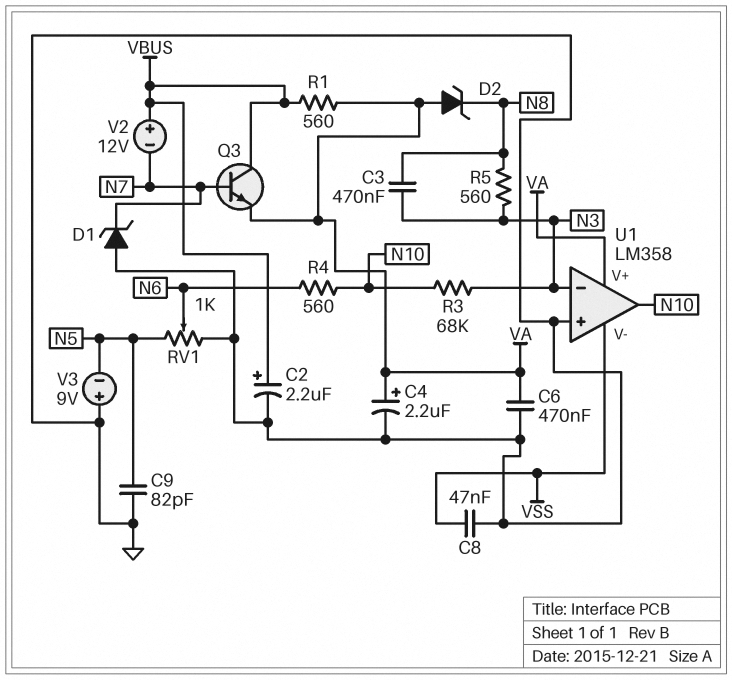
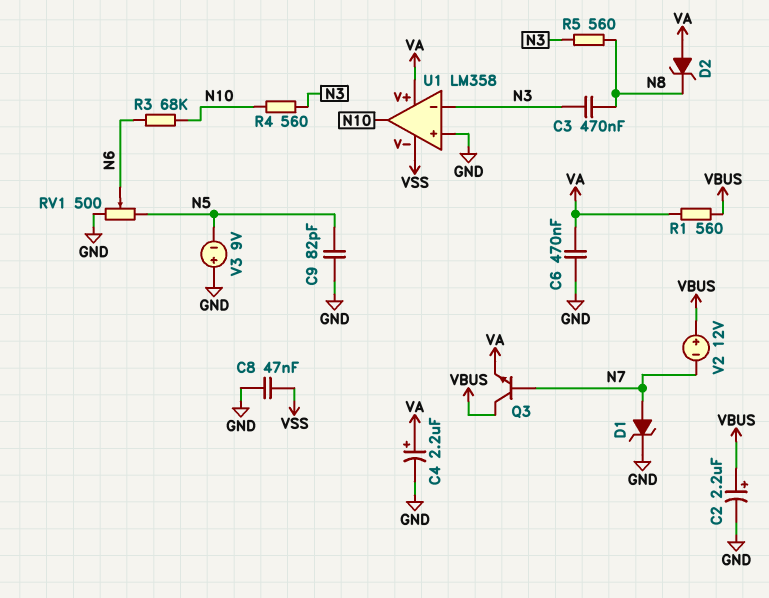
D1: zener (A GND, K N7) -> zener (A N7, K GND)
R3: 68k (N3, N10) -> 68k (N6, N10)
R4: 560 (N6, N10) -> 560 (N3, N10)
RV1: 1k (GND, N5, wiper N6) -> 500 (GND, N5, wiper N6)

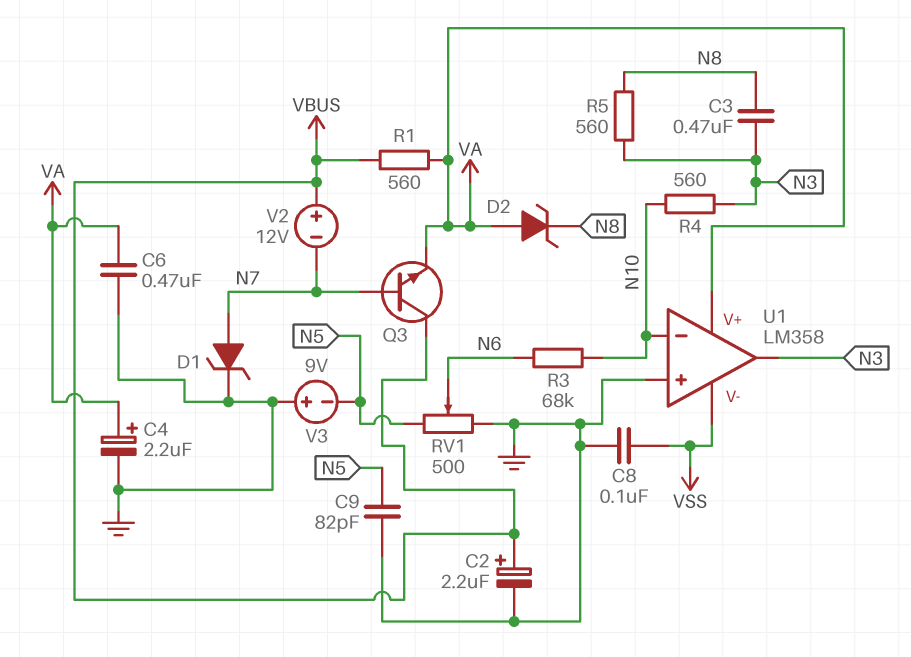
C8: 47nF (GND, VSS) -> 100nF (GND, VSS)
U1 pin in-: N3 -> N10
U1 pin out: N10 -> N3

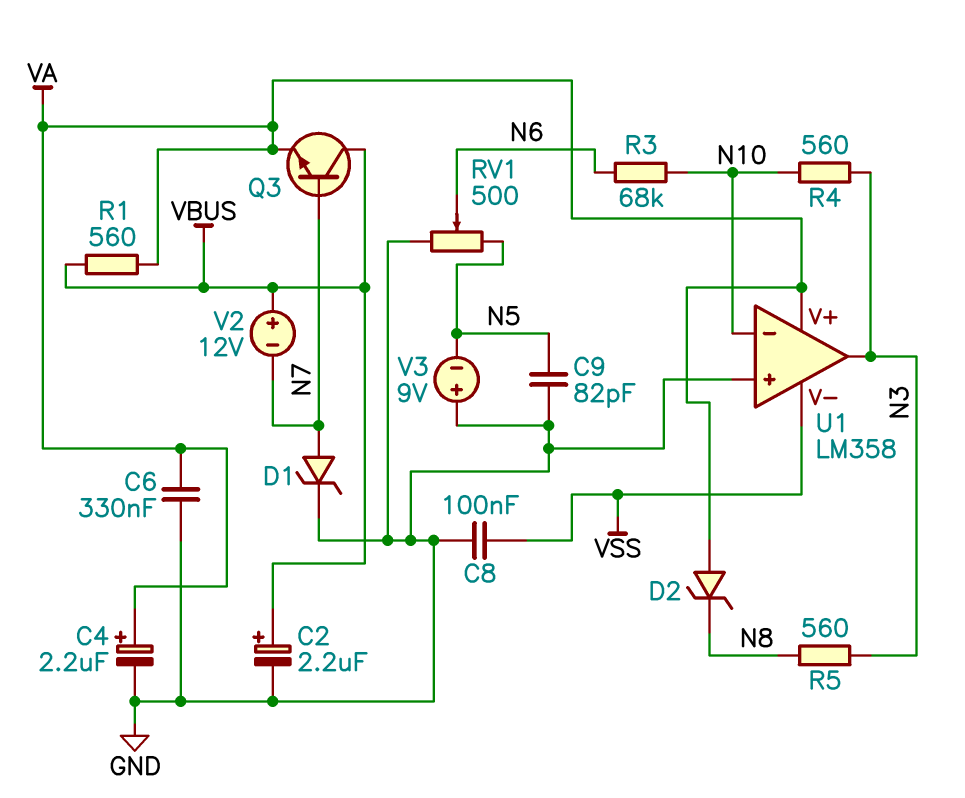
C3: 470nF (N3, N8) -> none
C6: 470nF (GND, VA) -> 330nF (GND, VA)

